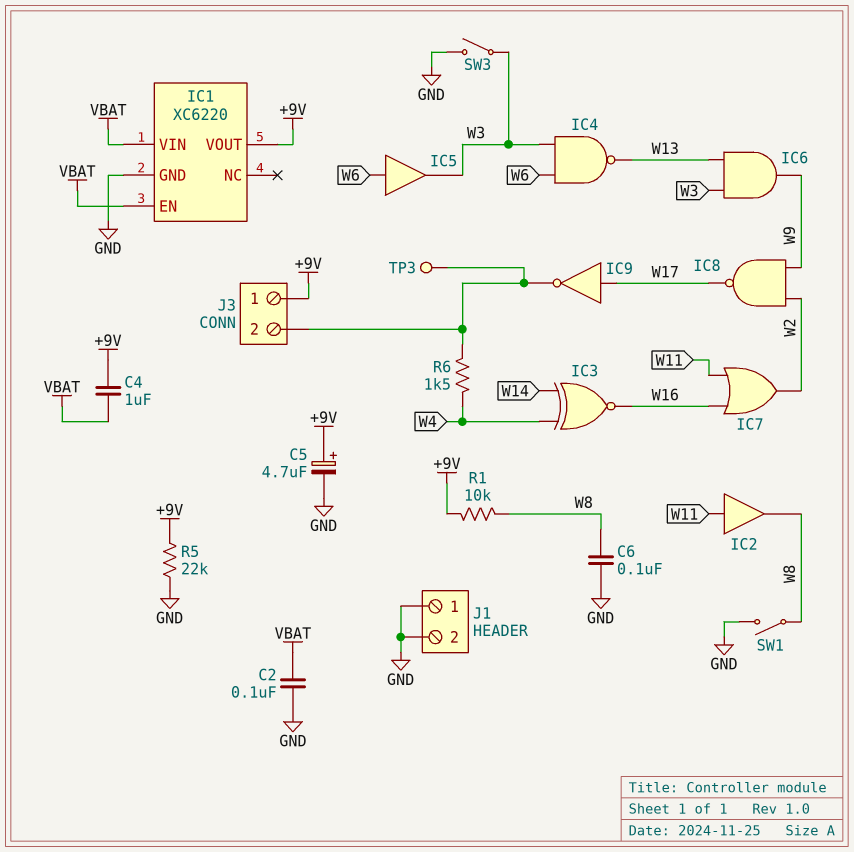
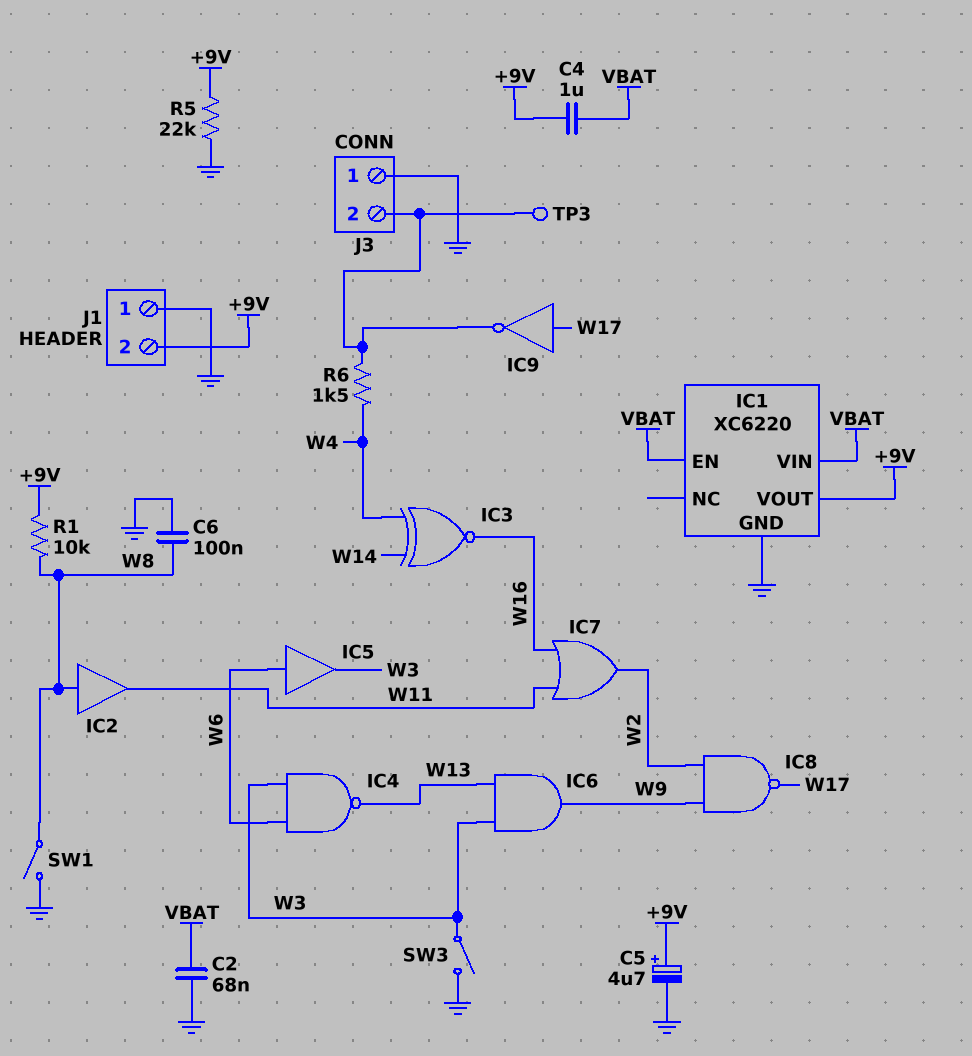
C2: 100nF (GND, VBAT) -> 68nF (GND, VBAT)
IC2: buffer (in W11, out W8) -> buffer (in W8, out W11)
J1 pin 2: GND -> +9V
J3 pin 1: +9V -> GND

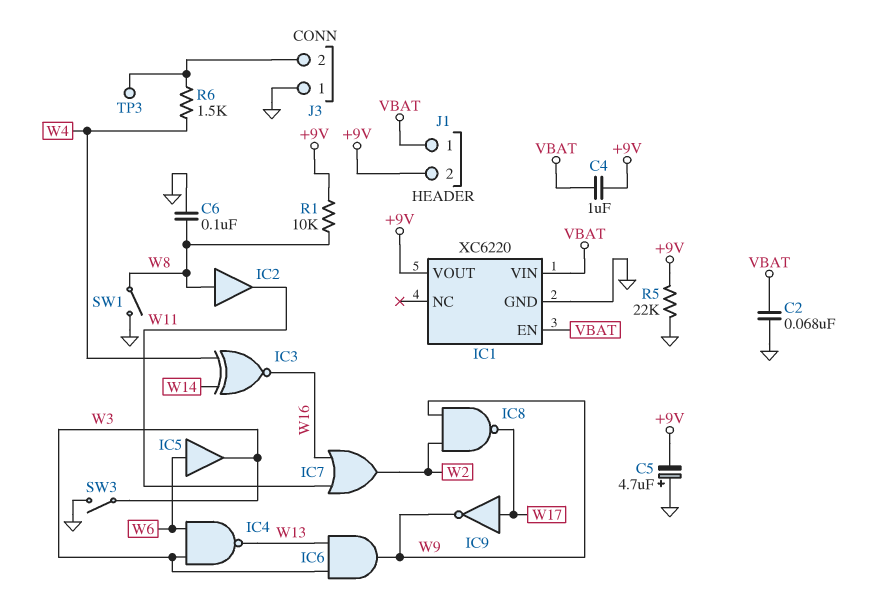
C5: 4.7uF (plus +9V, minus GND) -> 4.7uF (plus GND, minus +9V)
IC9: NOT (in W17, out J3/2) -> NOT (in W17, out W9)
J1 pin 1: GND -> VBAT

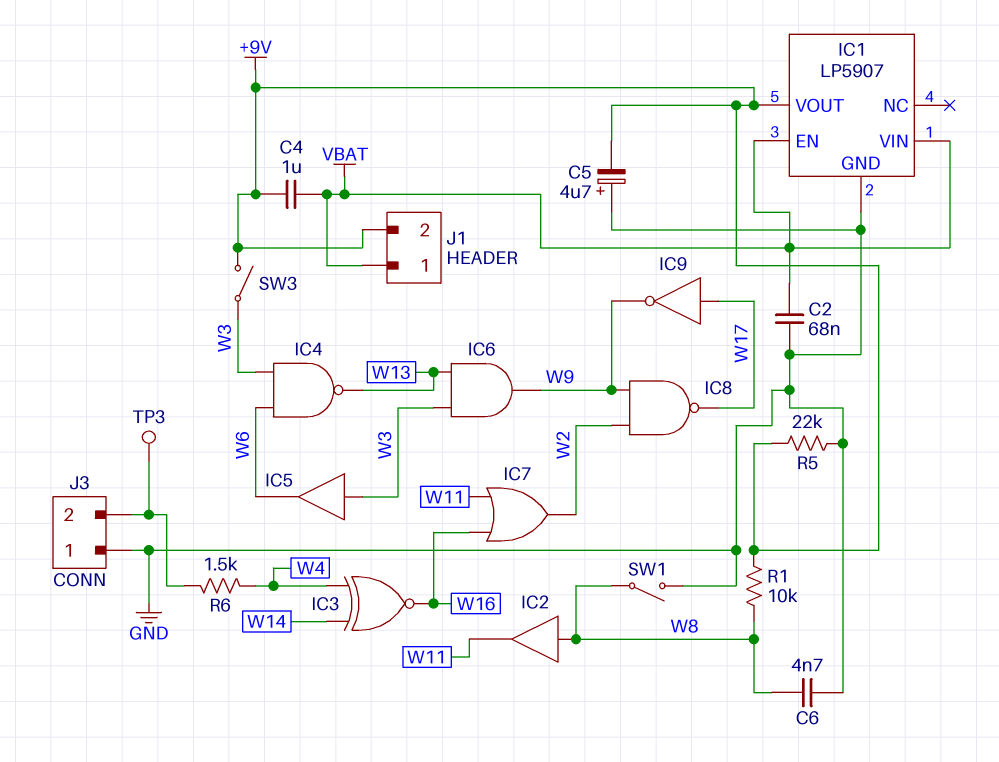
C6: 100nF (GND, W8) -> 4.7nF (GND, W8)
IC1: XC6220 -> LP5907
IC5: buffer (in W6, out W3) -> buffer (in W3, out W6)
SW3: switch (GND, W3) -> switch (+9V, W3)

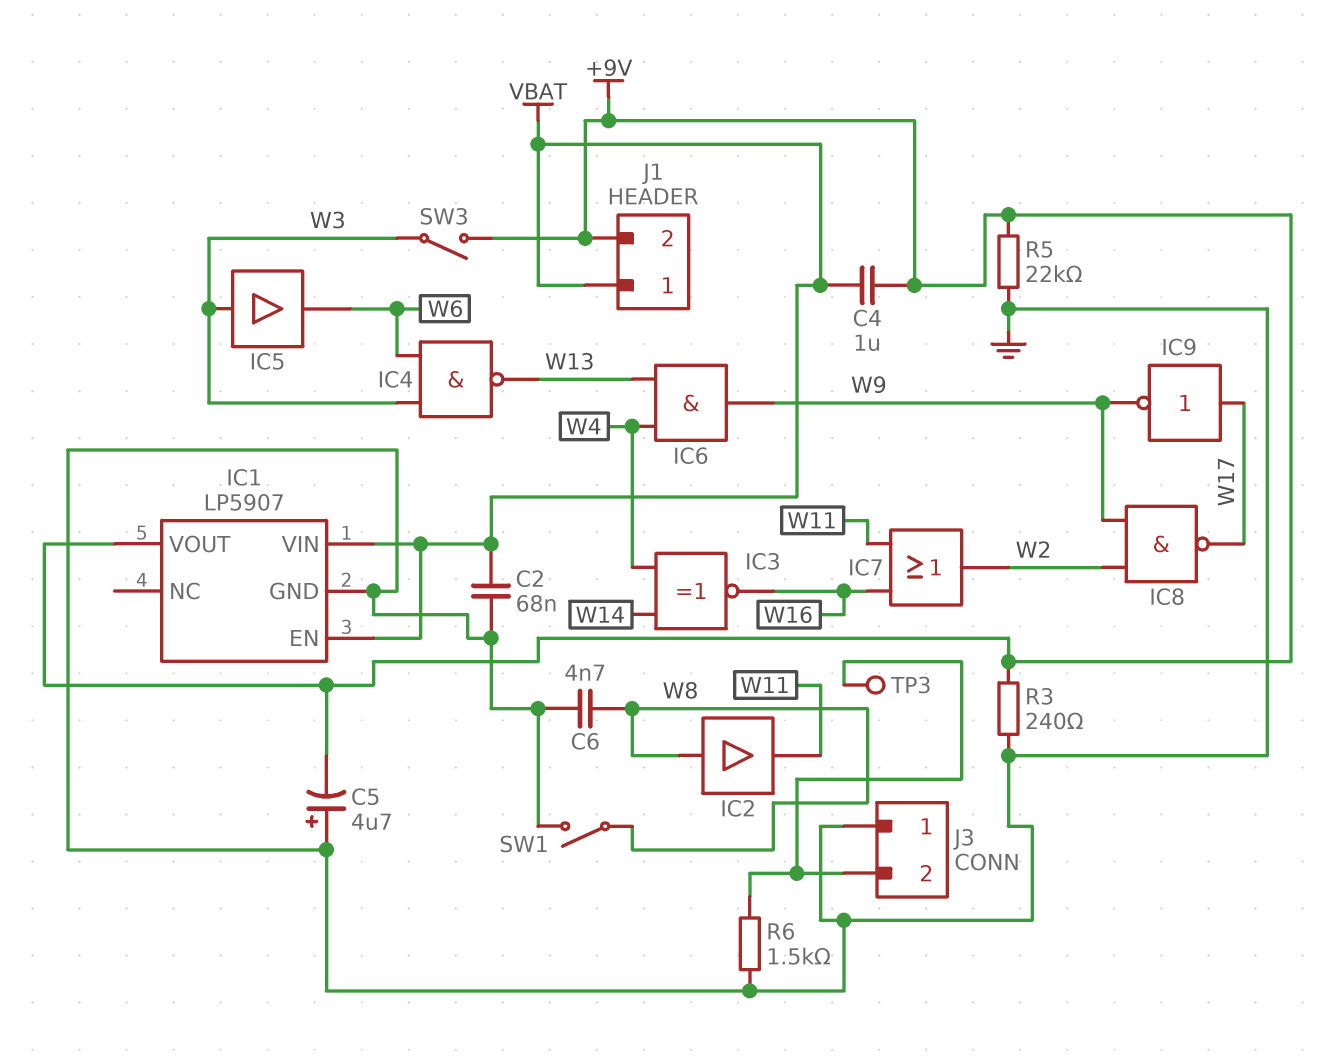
IC6: AND (in W3, in W13, out W9) -> AND (in W4, in W13, out W9)
R1: 10k (+9V, W8) -> none
R3: none -> 240 (+9V, GND)
R6: 1.5k (J3/2, W4) -> 1.5k (GND, J3/2)

